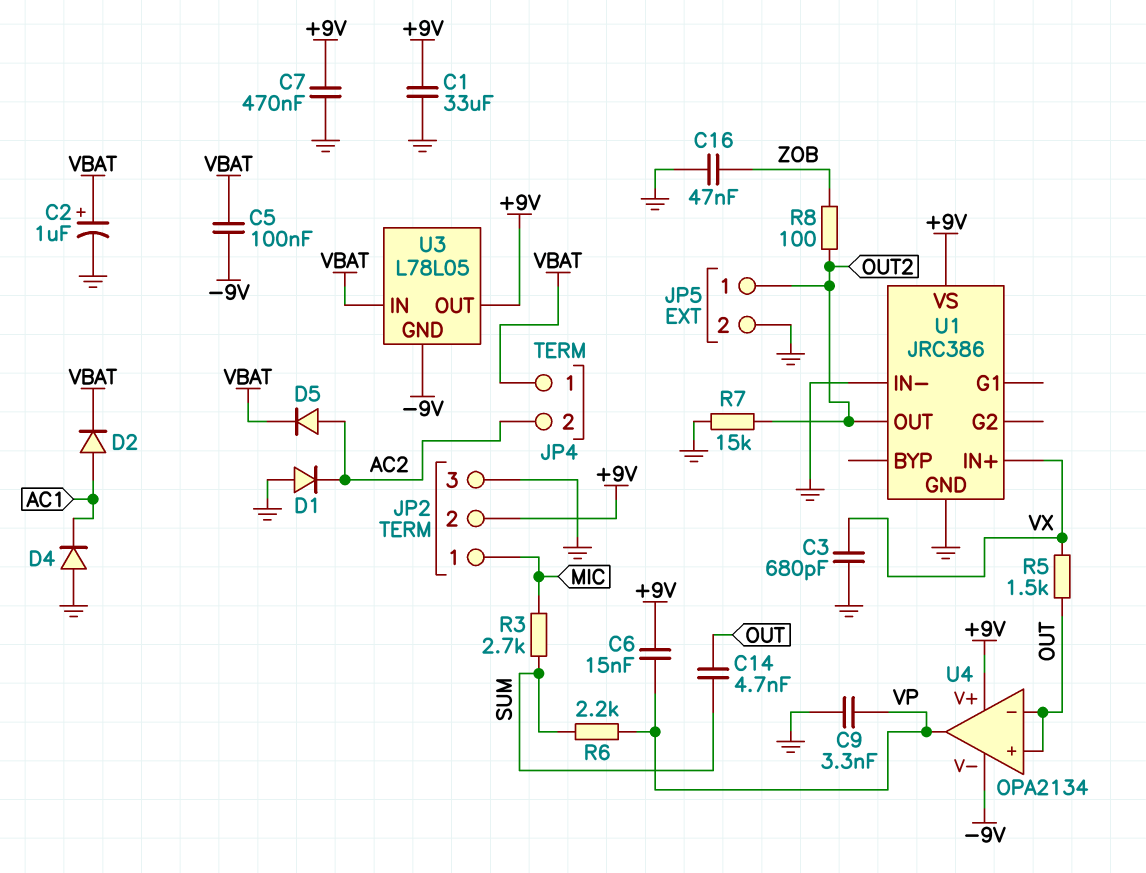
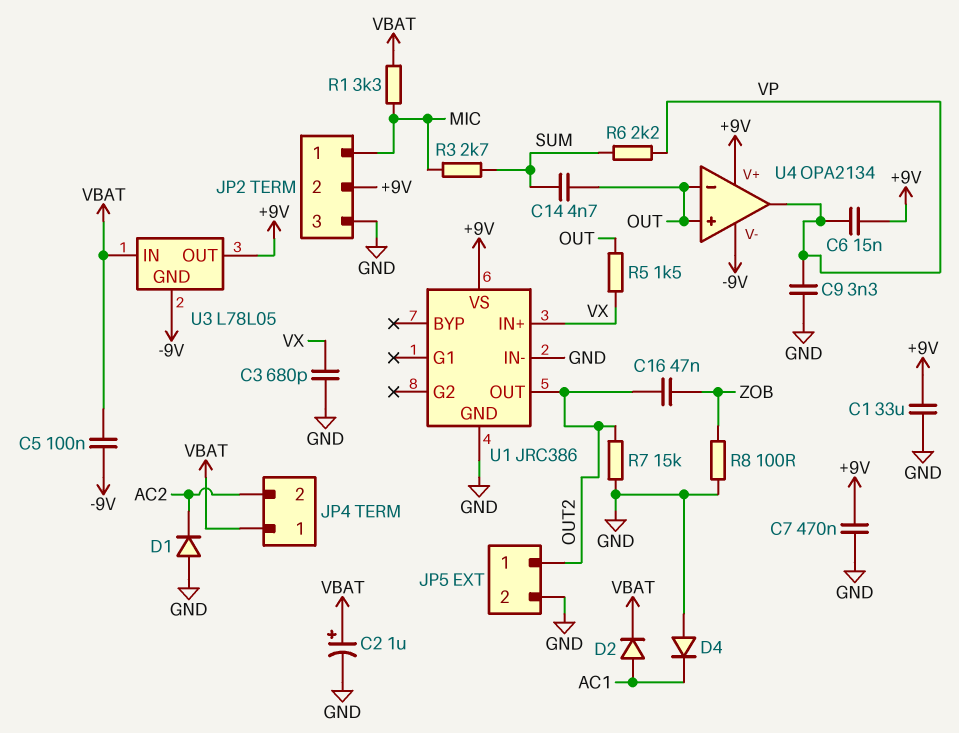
C16: 47nF (GND, ZOB) -> 47nF (OUT2, ZOB)
D5: diode (A AC2, K VBAT) -> none
R1: none -> 3.3k (MIC, VBAT)
R8: 100 (OUT2, ZOB) -> 100 (GND, ZOB)

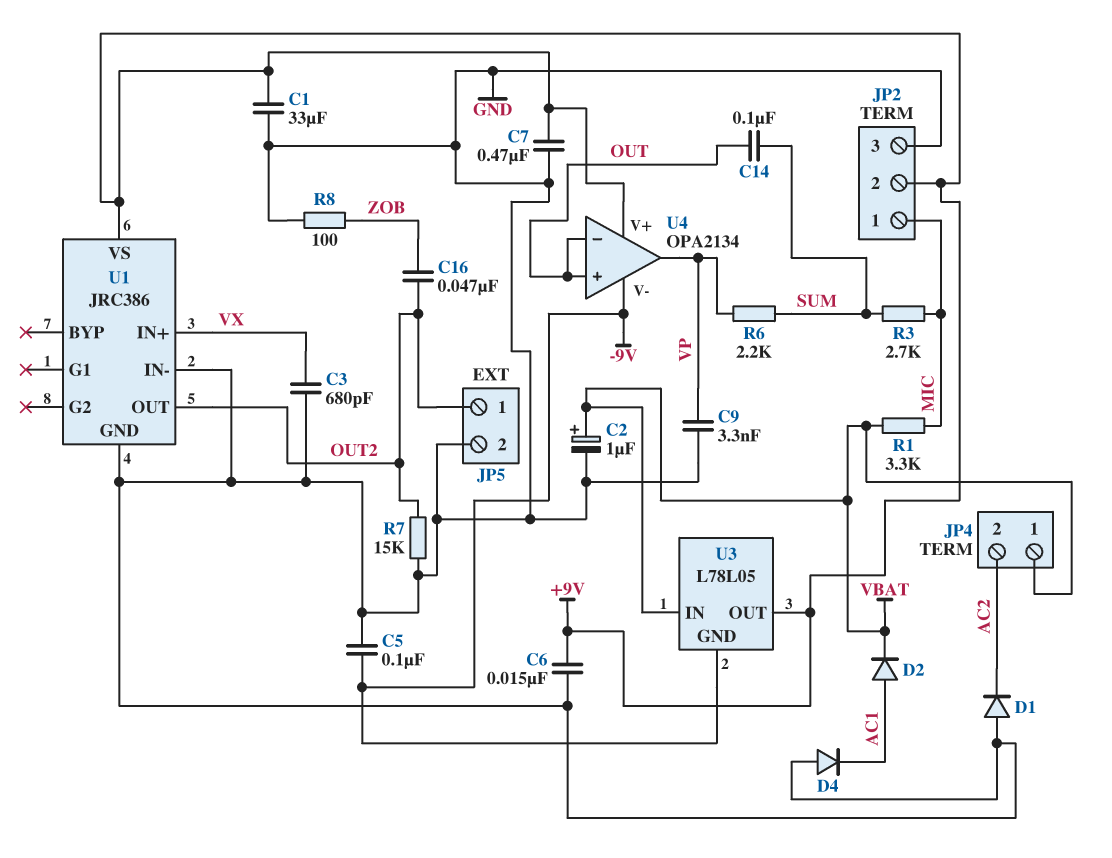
C5: 100nF (-9V, VBAT) -> 100nF (-9V, GND)
C6: 15nF (+9V, VP) -> 15nF (+9V, GND)
C14: 4.7nF (OUT, SUM) -> 100nF (OUT, SUM)
R5: 1.5k (OUT, VX) -> none

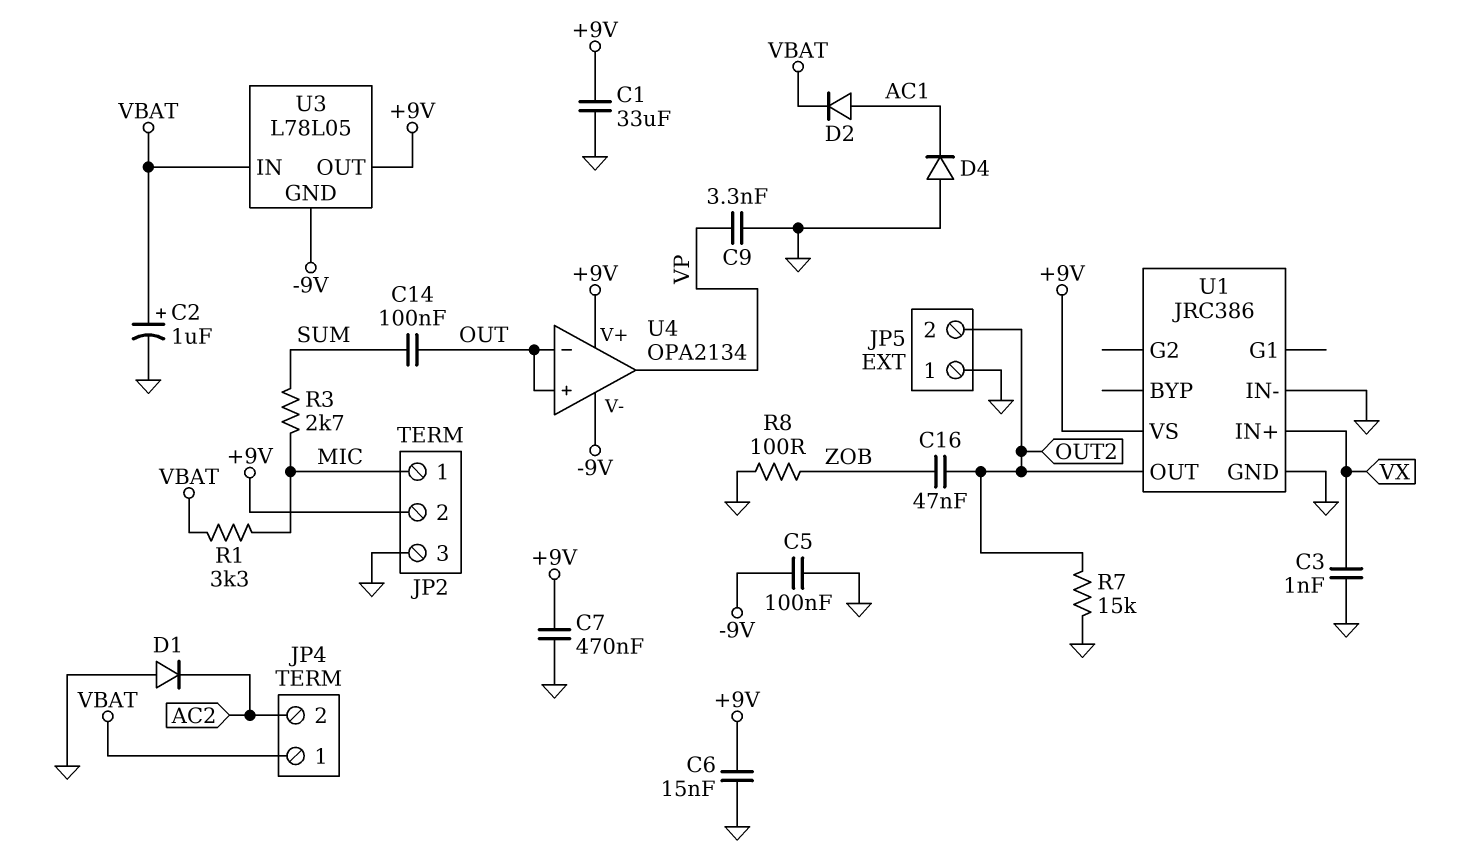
C3: 680pF (GND, VX) -> 1nF (GND, VX)
JP5 pin 1: OUT2 -> GND
JP5 pin 2: GND -> OUT2
R6: 2.2k (SUM, VP) -> none

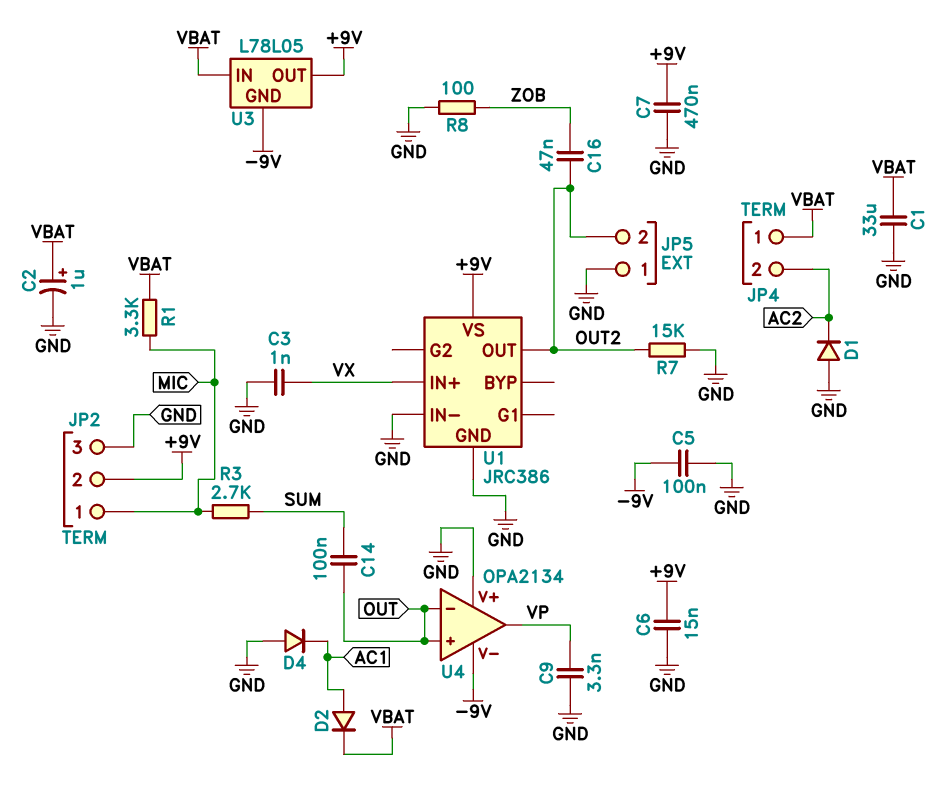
C1: 33uF (+9V, GND) -> 33uF (GND, VBAT)
U4 pin V+: +9V -> GND

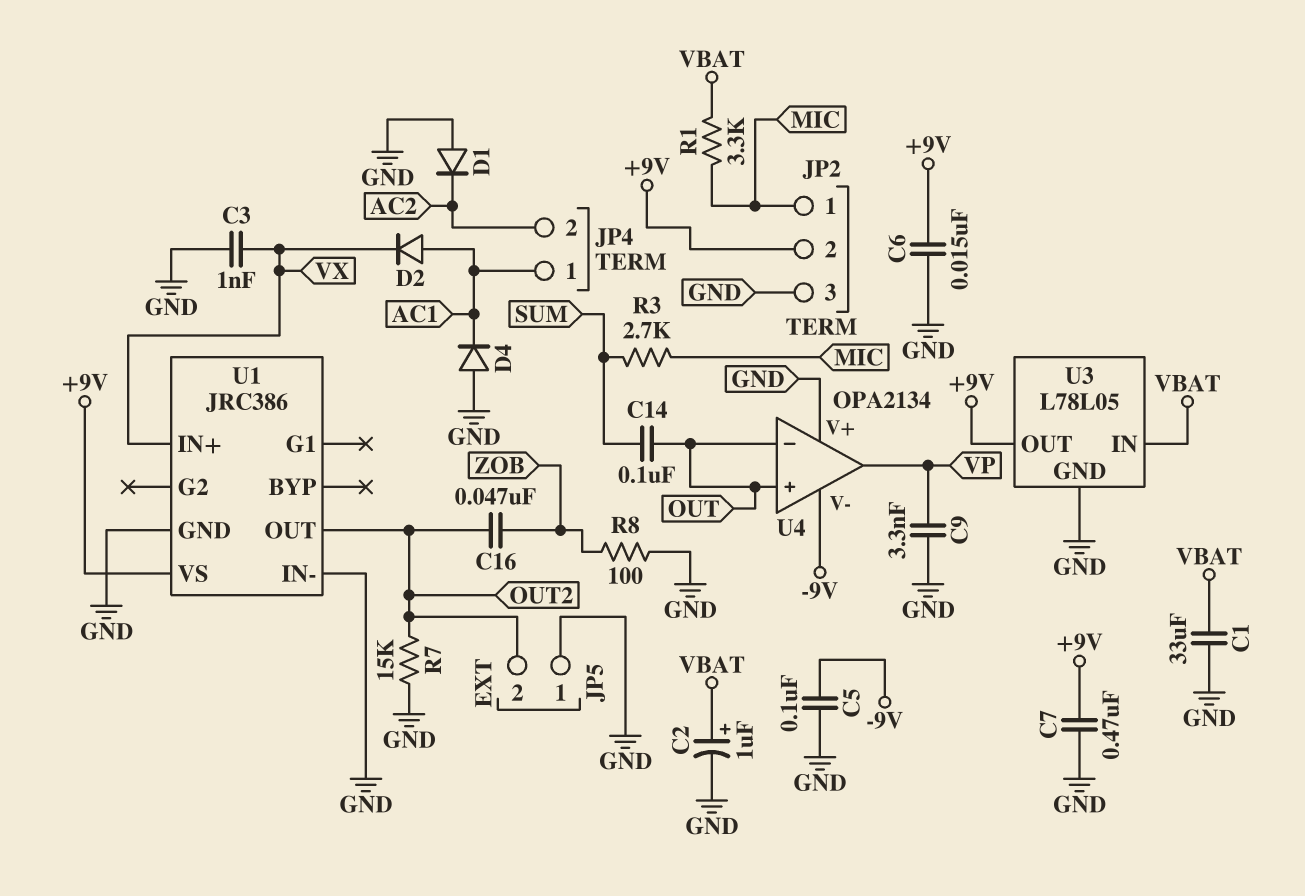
D2: diode (A AC1, K VBAT) -> diode (A AC1, K VX)
JP4 pin 1: VBAT -> AC1
U3 pin GND: -9V -> GND

